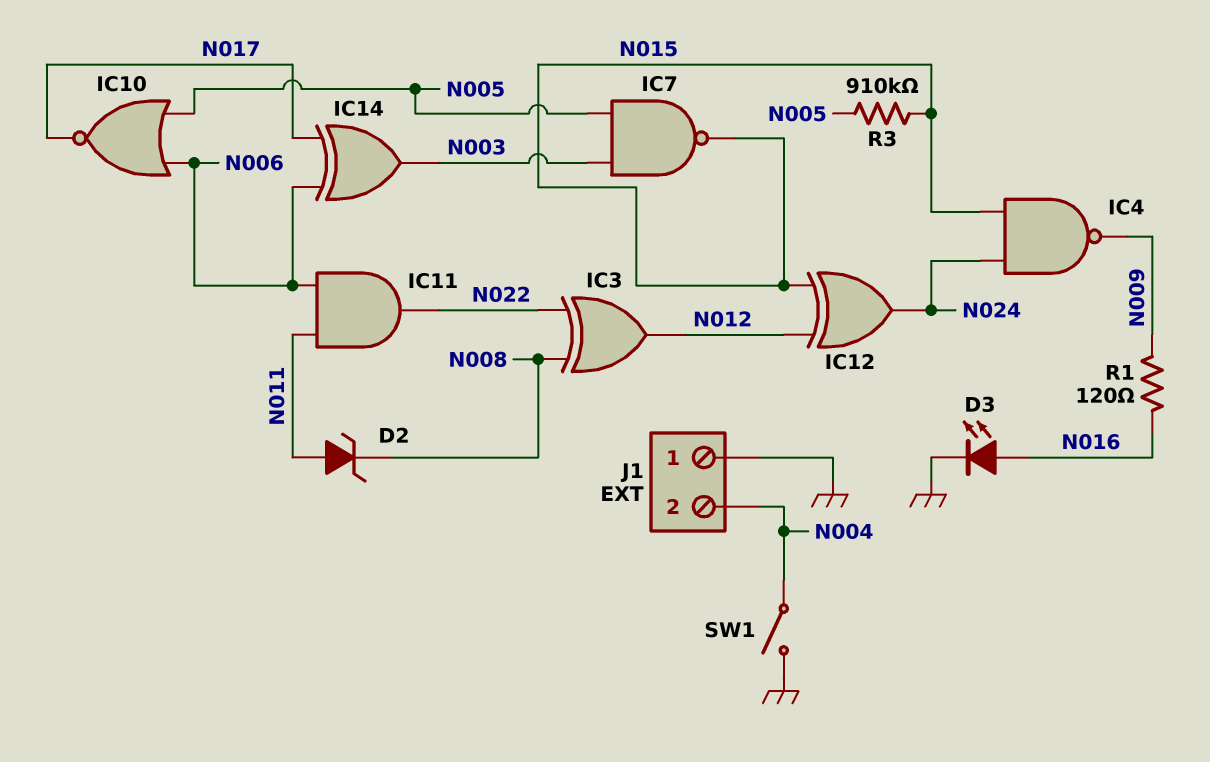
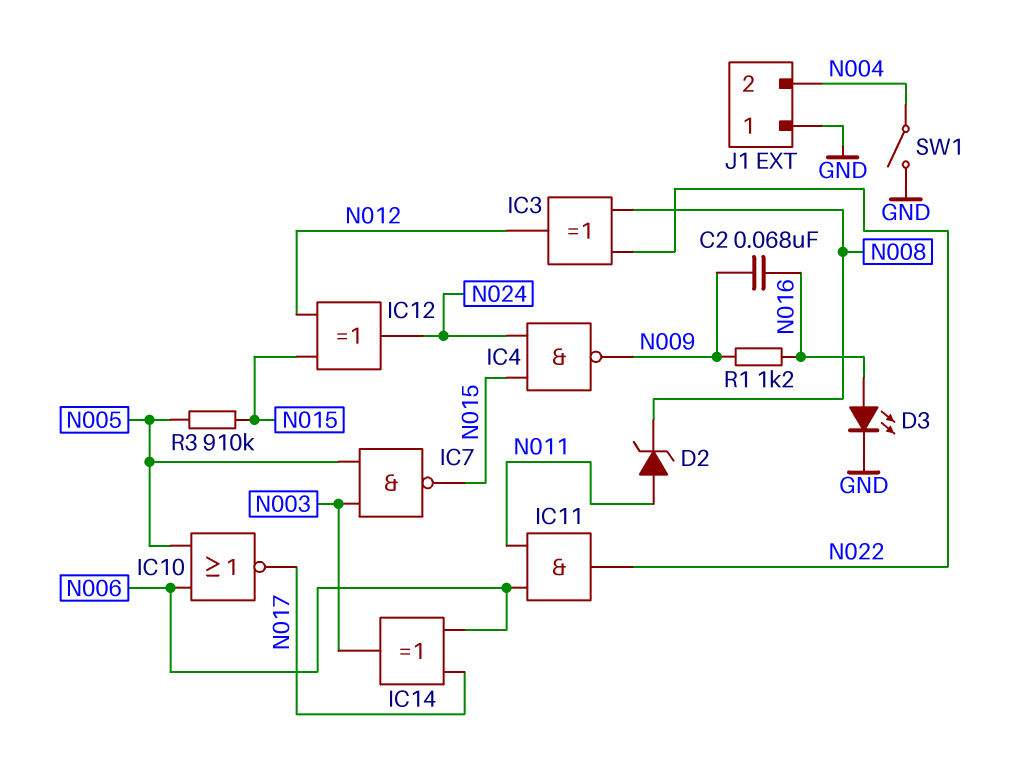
C2: none -> 68nF (N009, N016)
R1: 120 (N009, N016) -> 1.2k (N009, N016)

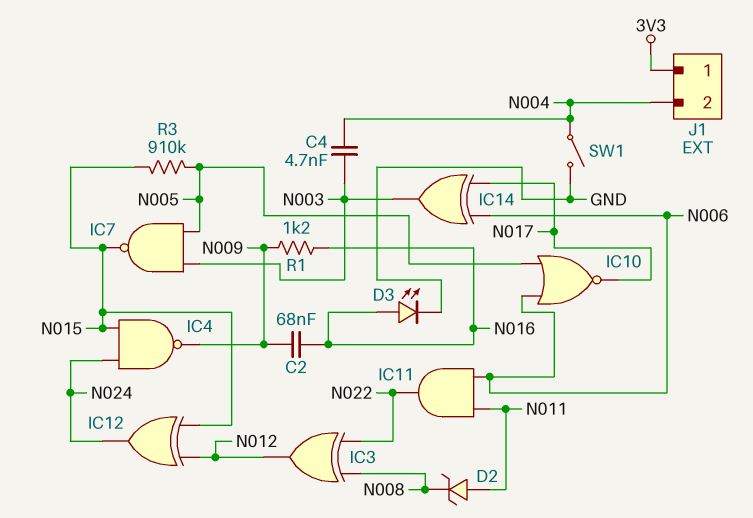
C4: none -> 4.7nF (N003, N004)
J1 pin 1: GND -> 3V3

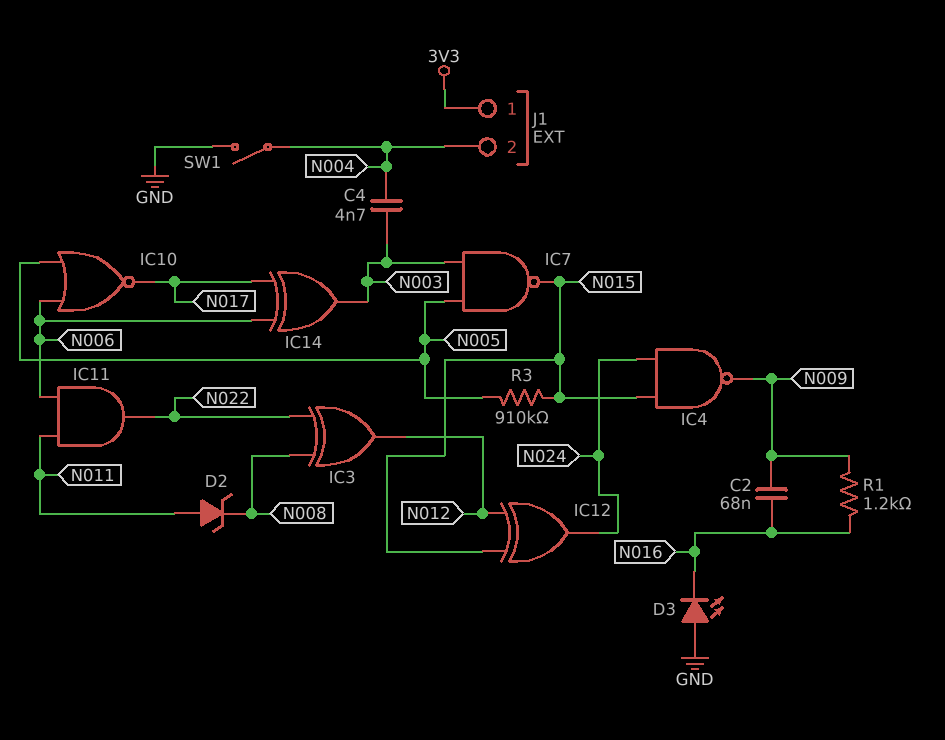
D3: LED (A N016, K GND) -> LED (A GND, K N016)

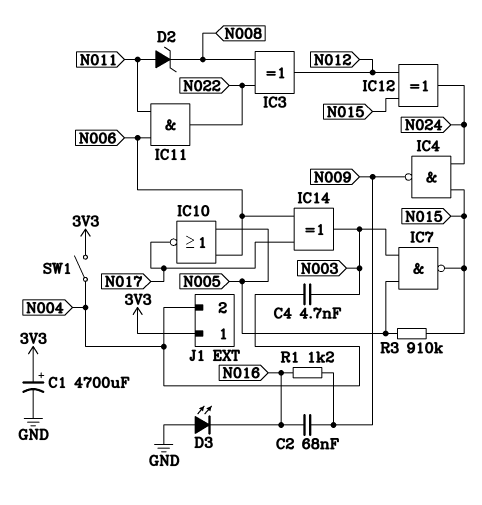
C1: none -> 4700uF (plus 3V3, minus GND)
SW1: switch (GND, N004) -> switch (3V3, N004)

